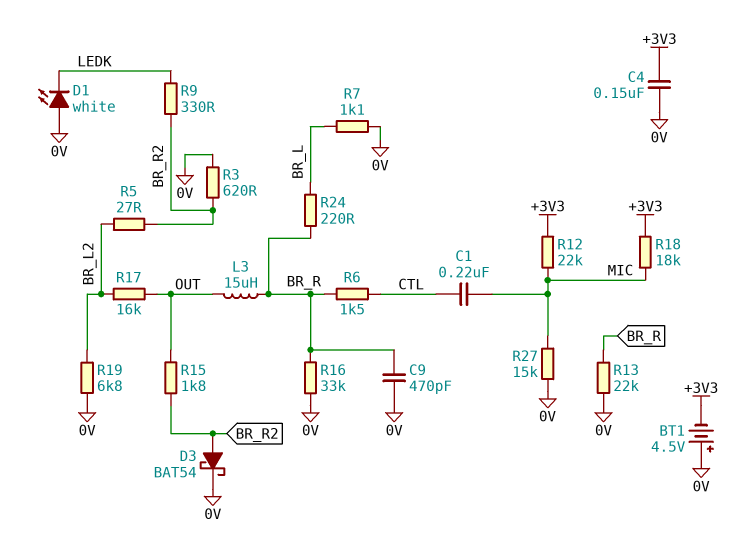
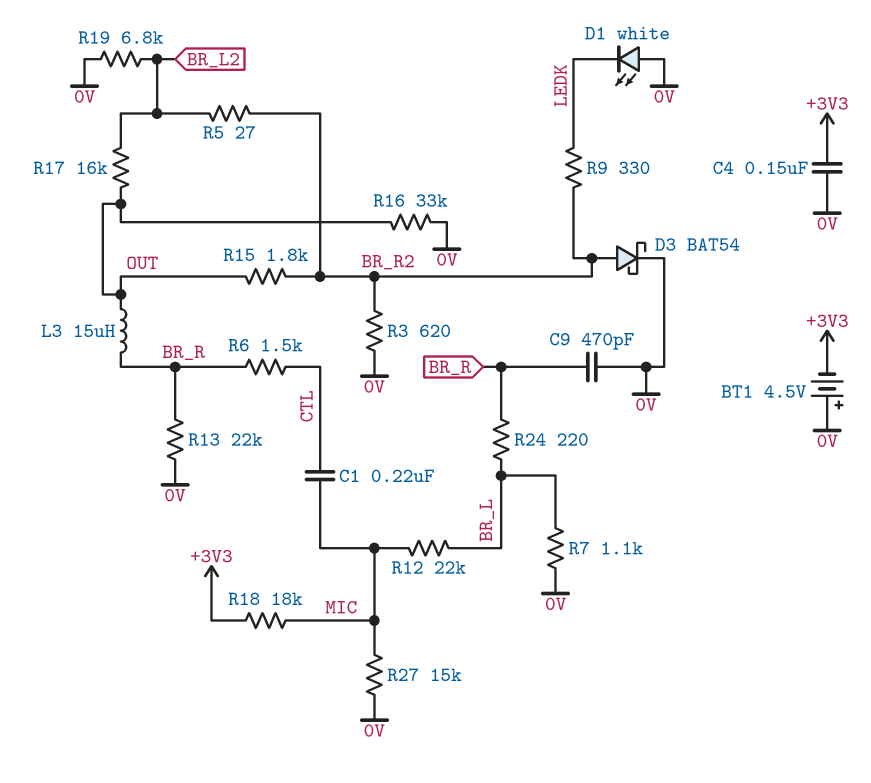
R12: 22k (+3V3, MIC) -> 22k (BR_L, MIC)
R16: 33k (0V, BR_R) -> 33k (0V, OUT)

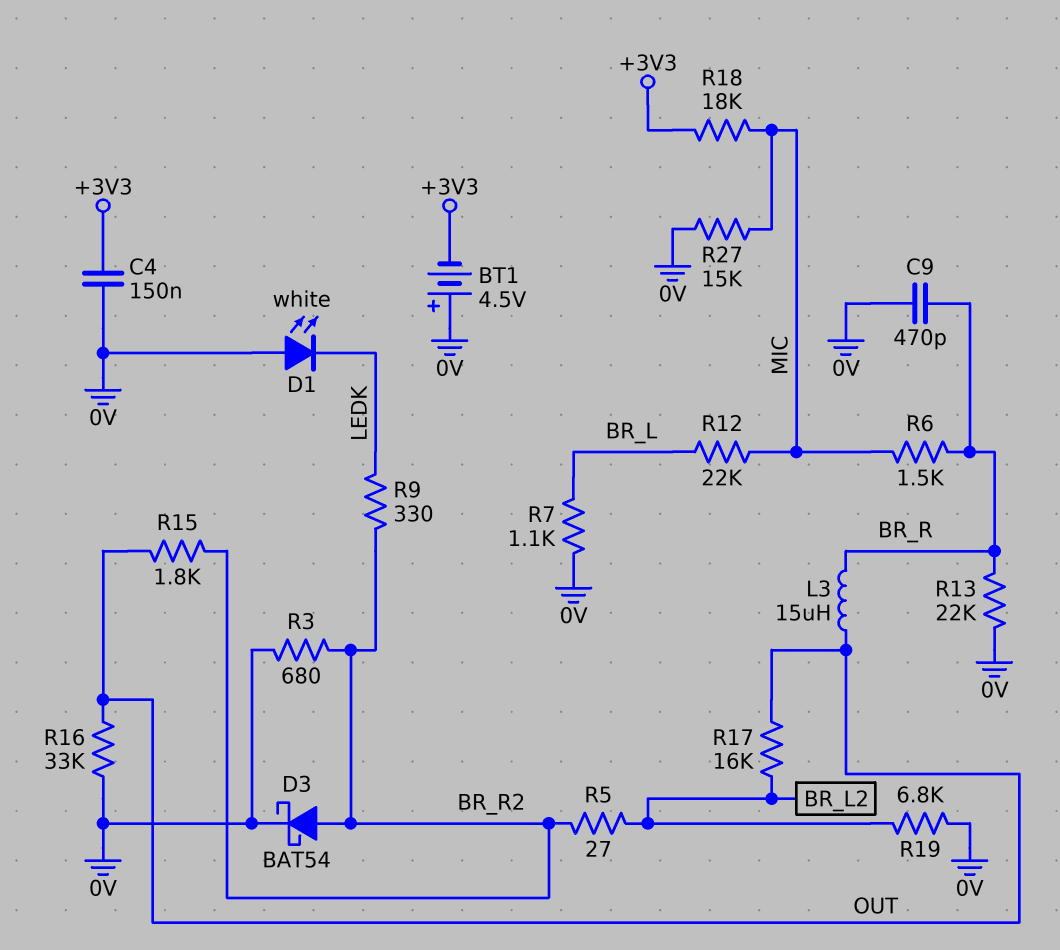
C1: 220nF (CTL, MIC) -> none
R3: 620 (0V, BR_R2) -> 680 (0V, BR_R2)
R6: 1.5k (BR_R, CTL) -> 1.5k (BR_R, MIC)
R24: 220 (BR_L, BR_R) -> none

